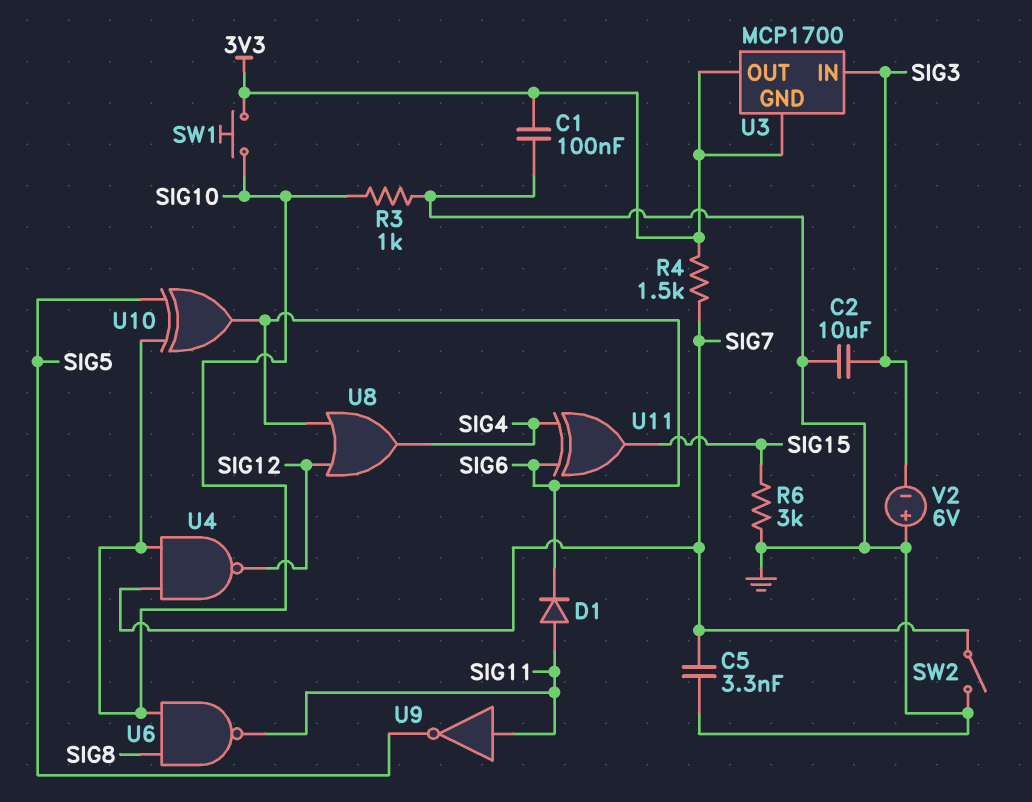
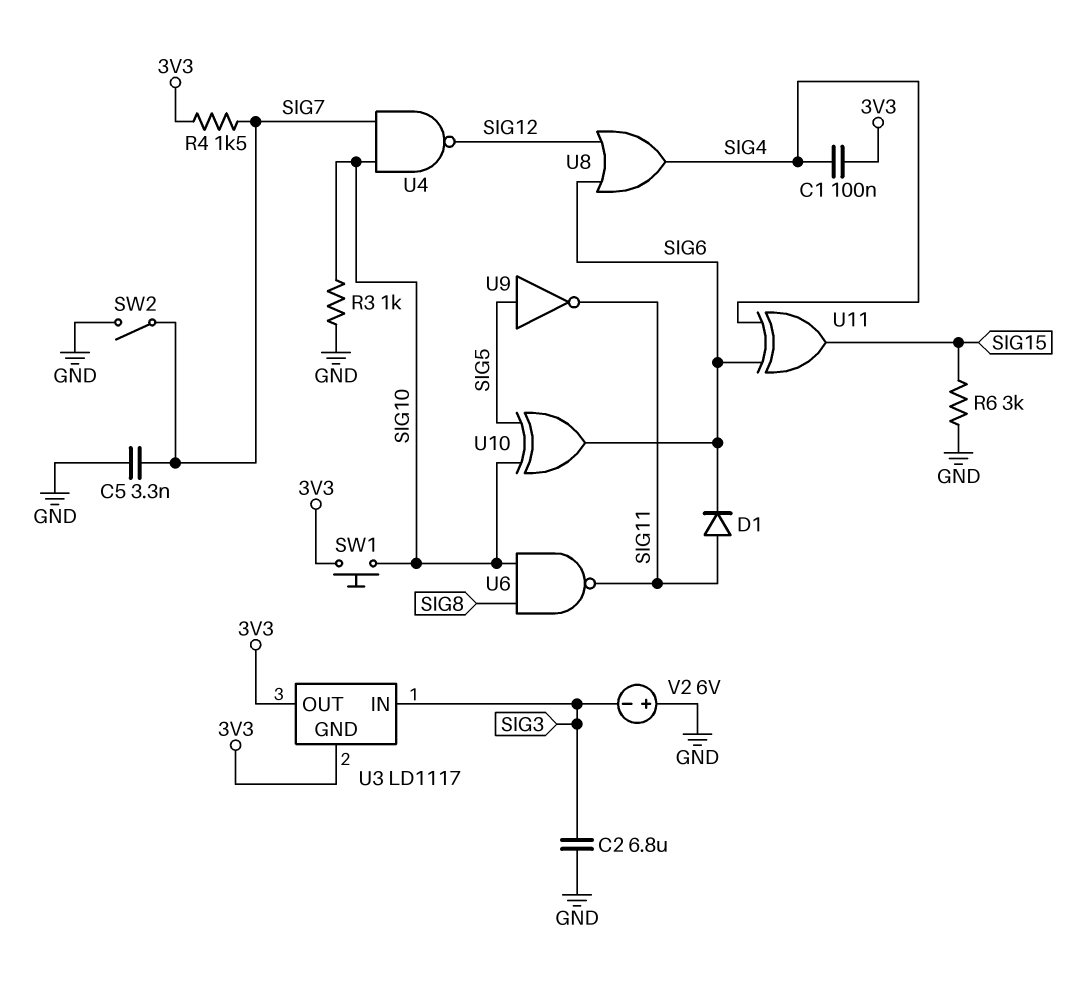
C1: 100nF (3V3, GND) -> 100nF (3V3, SIG4)
C2: 10uF (GND, SIG3) -> 6.8uF (GND, SIG3)
U3: MCP1700 -> LD1117
U9: NOT (in SIG11, out SIG5) -> NOT (in SIG5, out SIG11)

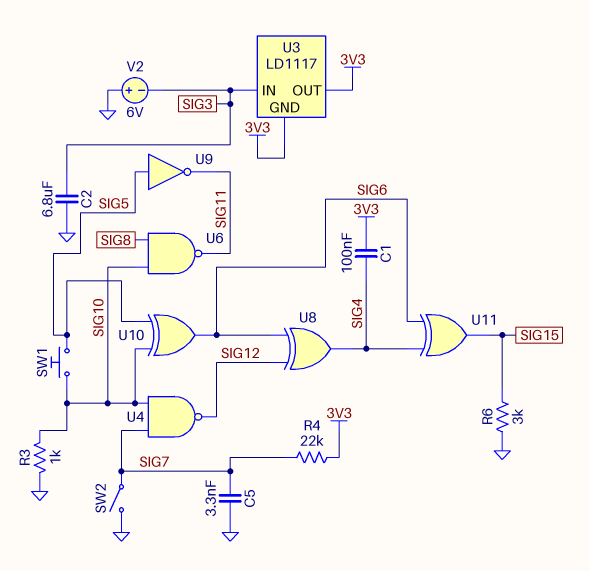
D1: diode (A SIG11, K SIG6) -> none
R4: 1.5k (3V3, SIG7) -> 22k (3V3, SIG7)
SW1: button (3V3, SIG10) -> button (SIG5, SIG10)
U8: OR (in SIG6, in SIG12, out SIG4) -> XOR (in SIG6, in SIG12, out SIG4)

